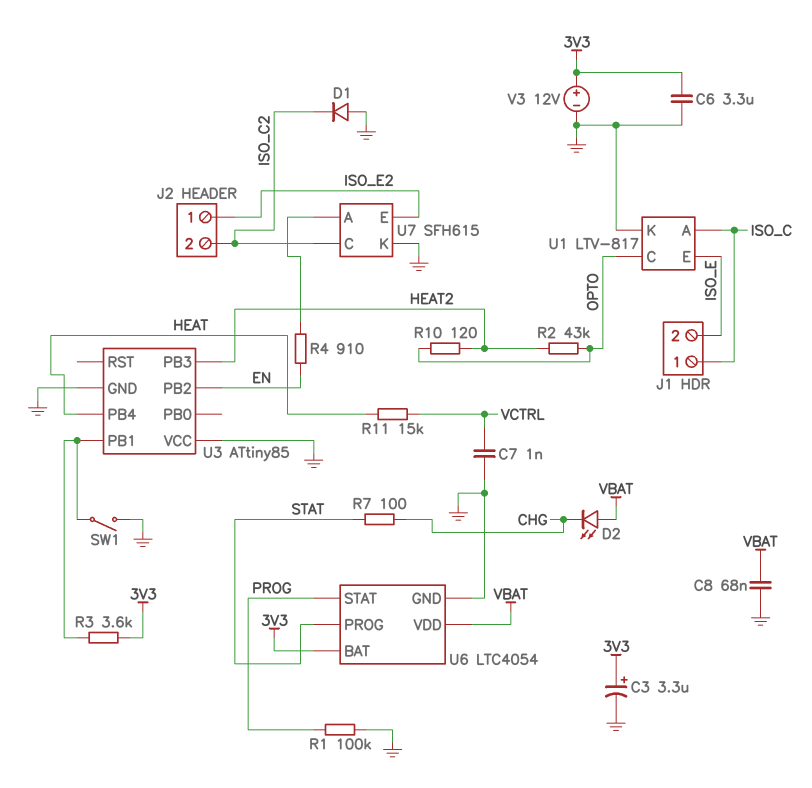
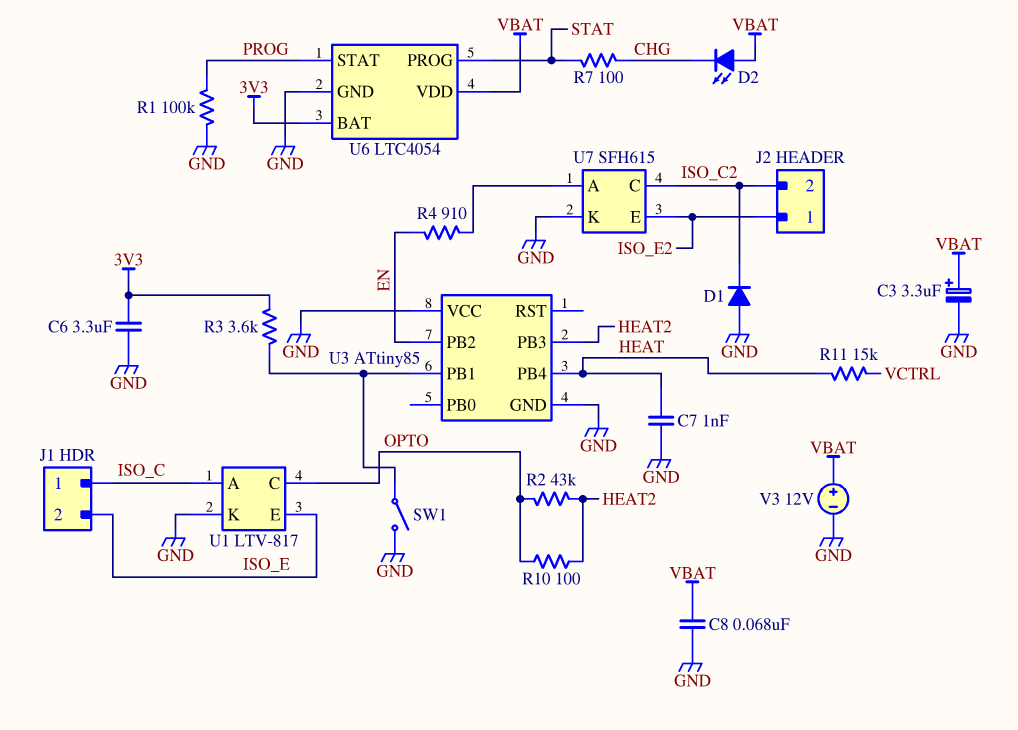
C3: 3.3uF (plus 3V3, minus GND) -> 3.3uF (plus VBAT, minus GND)
C7: 1nF (GND, VCTRL) -> 1nF (GND, HEAT)
R10: 120 (HEAT2, OPTO) -> 100 (HEAT2, OPTO)
V3: 12V (plus 3V3, minus GND) -> 12V (plus VBAT, minus GND)

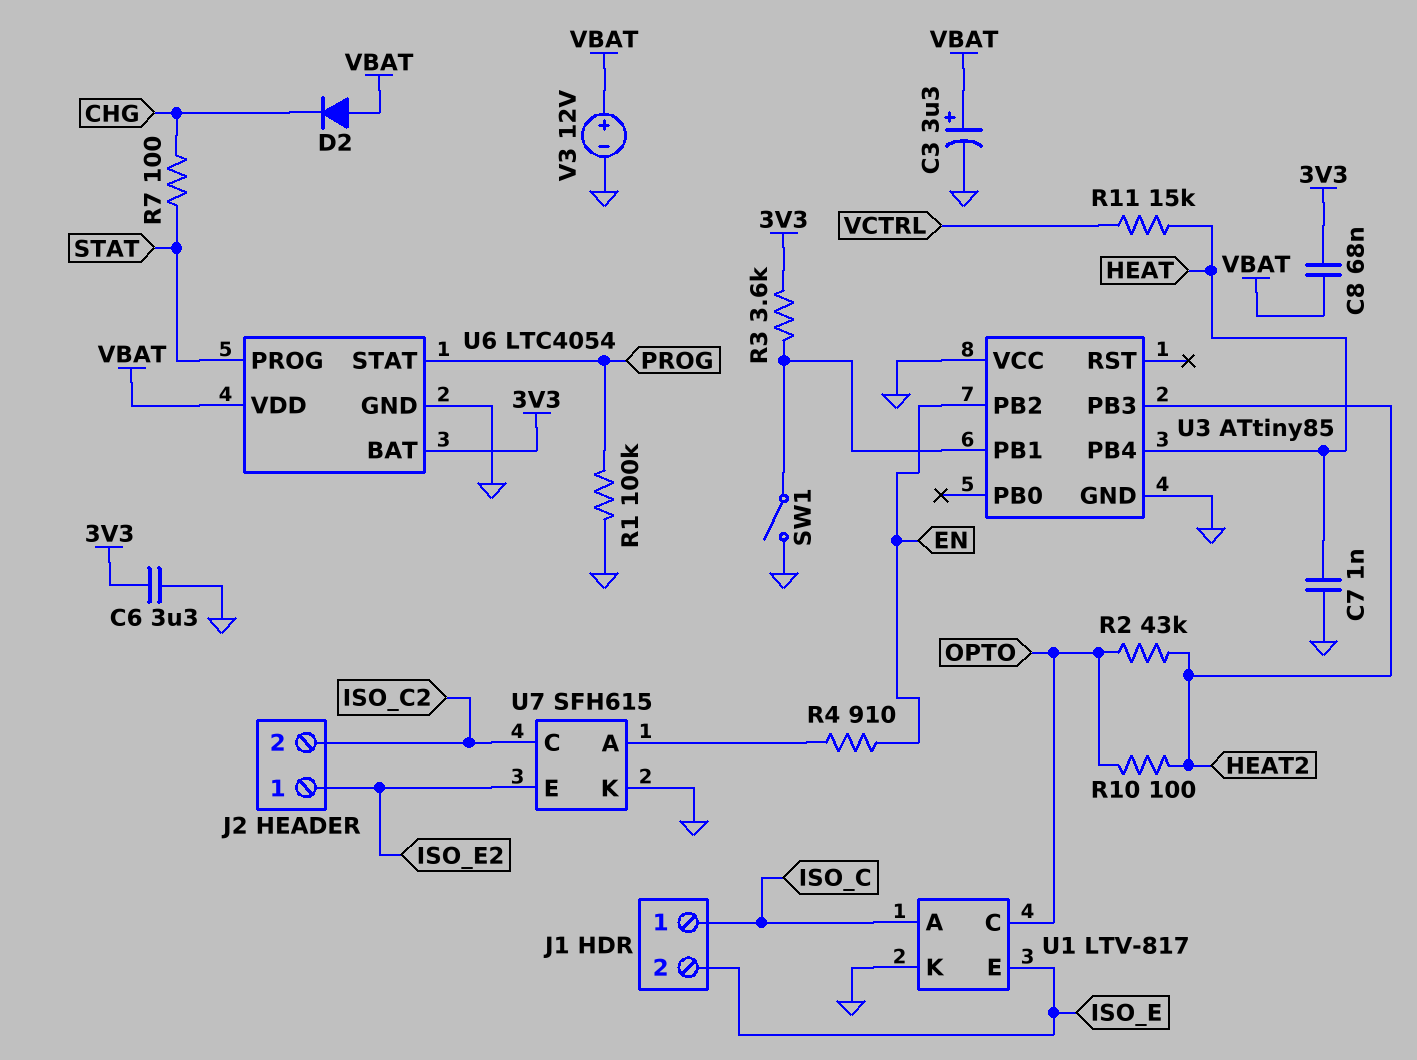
C8: 68nF (GND, VBAT) -> 68nF (3V3, VBAT)
D1: diode (A GND, K ISO_C2) -> none
D2: LED (A VBAT, K CHG) -> diode (A VBAT, K CHG)

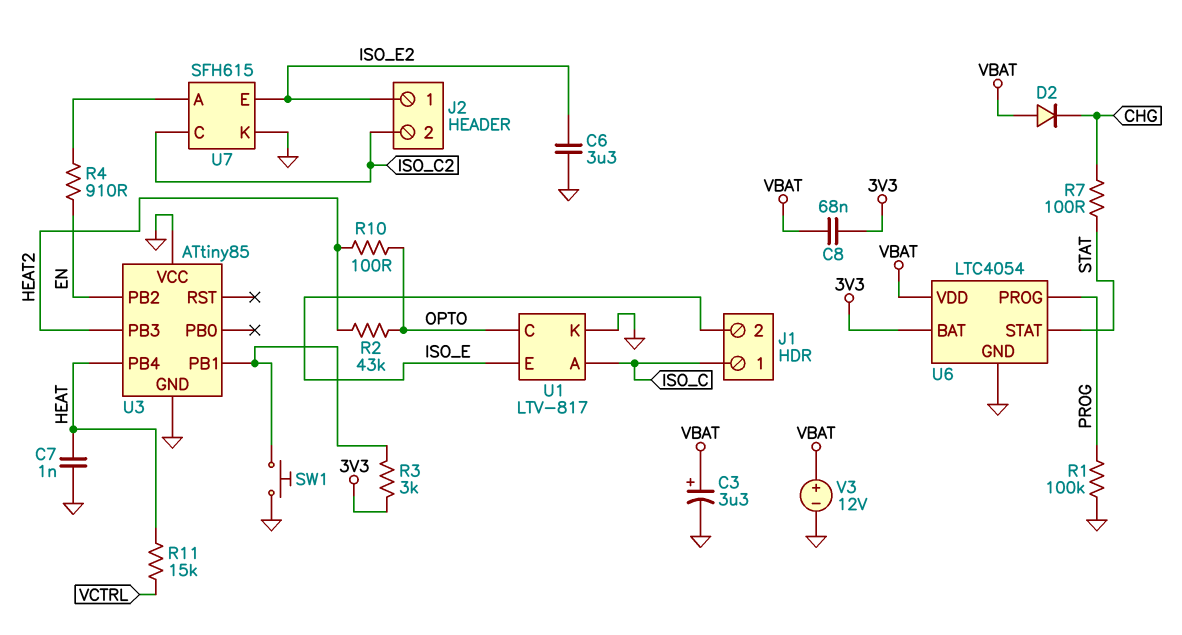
C6: 3.3uF (3V3, GND) -> 3.3uF (GND, ISO_E2)
R3: 3.6k (3V3, U3/PB1) -> 3k (3V3, U3/PB1)
SW1: switch (GND, U3/PB1) -> button (GND, U3/PB1)
U6 pin PROG: STAT -> PROG
U6 pin STAT: PROG -> STAT

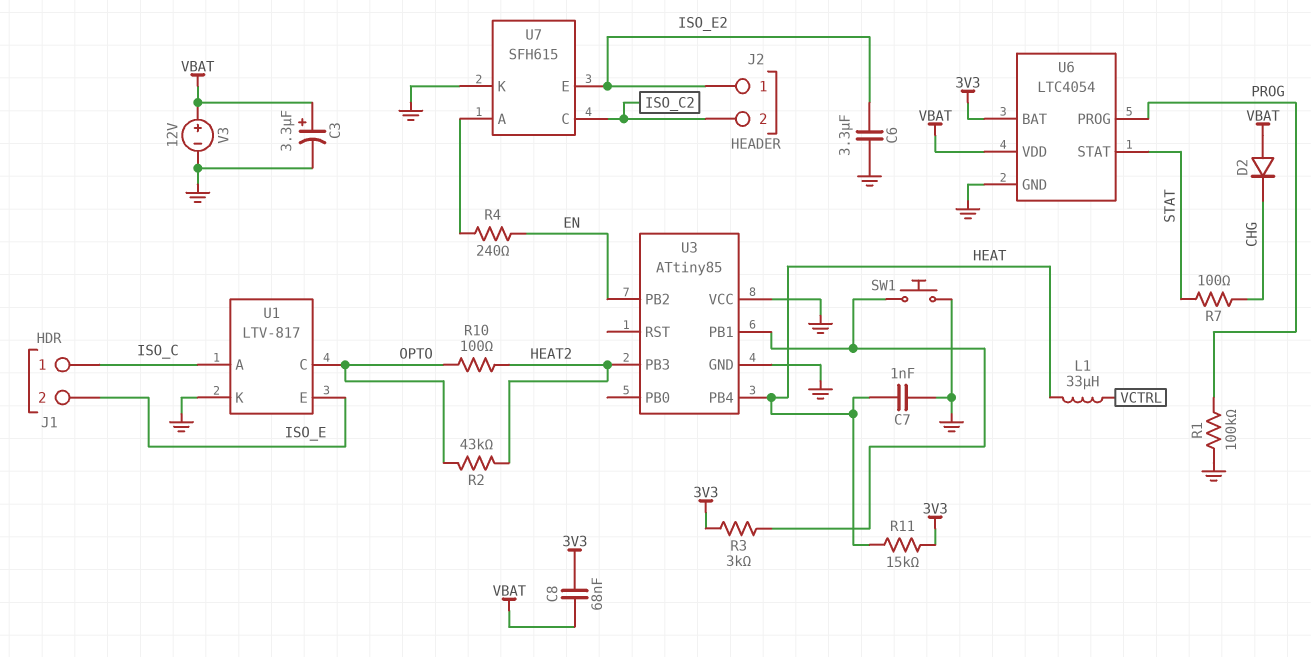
L1: none -> 33uH (HEAT, VCTRL)
R4: 910 (EN, U7/A) -> 240 (EN, U7/A)
R11: 15k (HEAT, VCTRL) -> 15k (3V3, HEAT)

